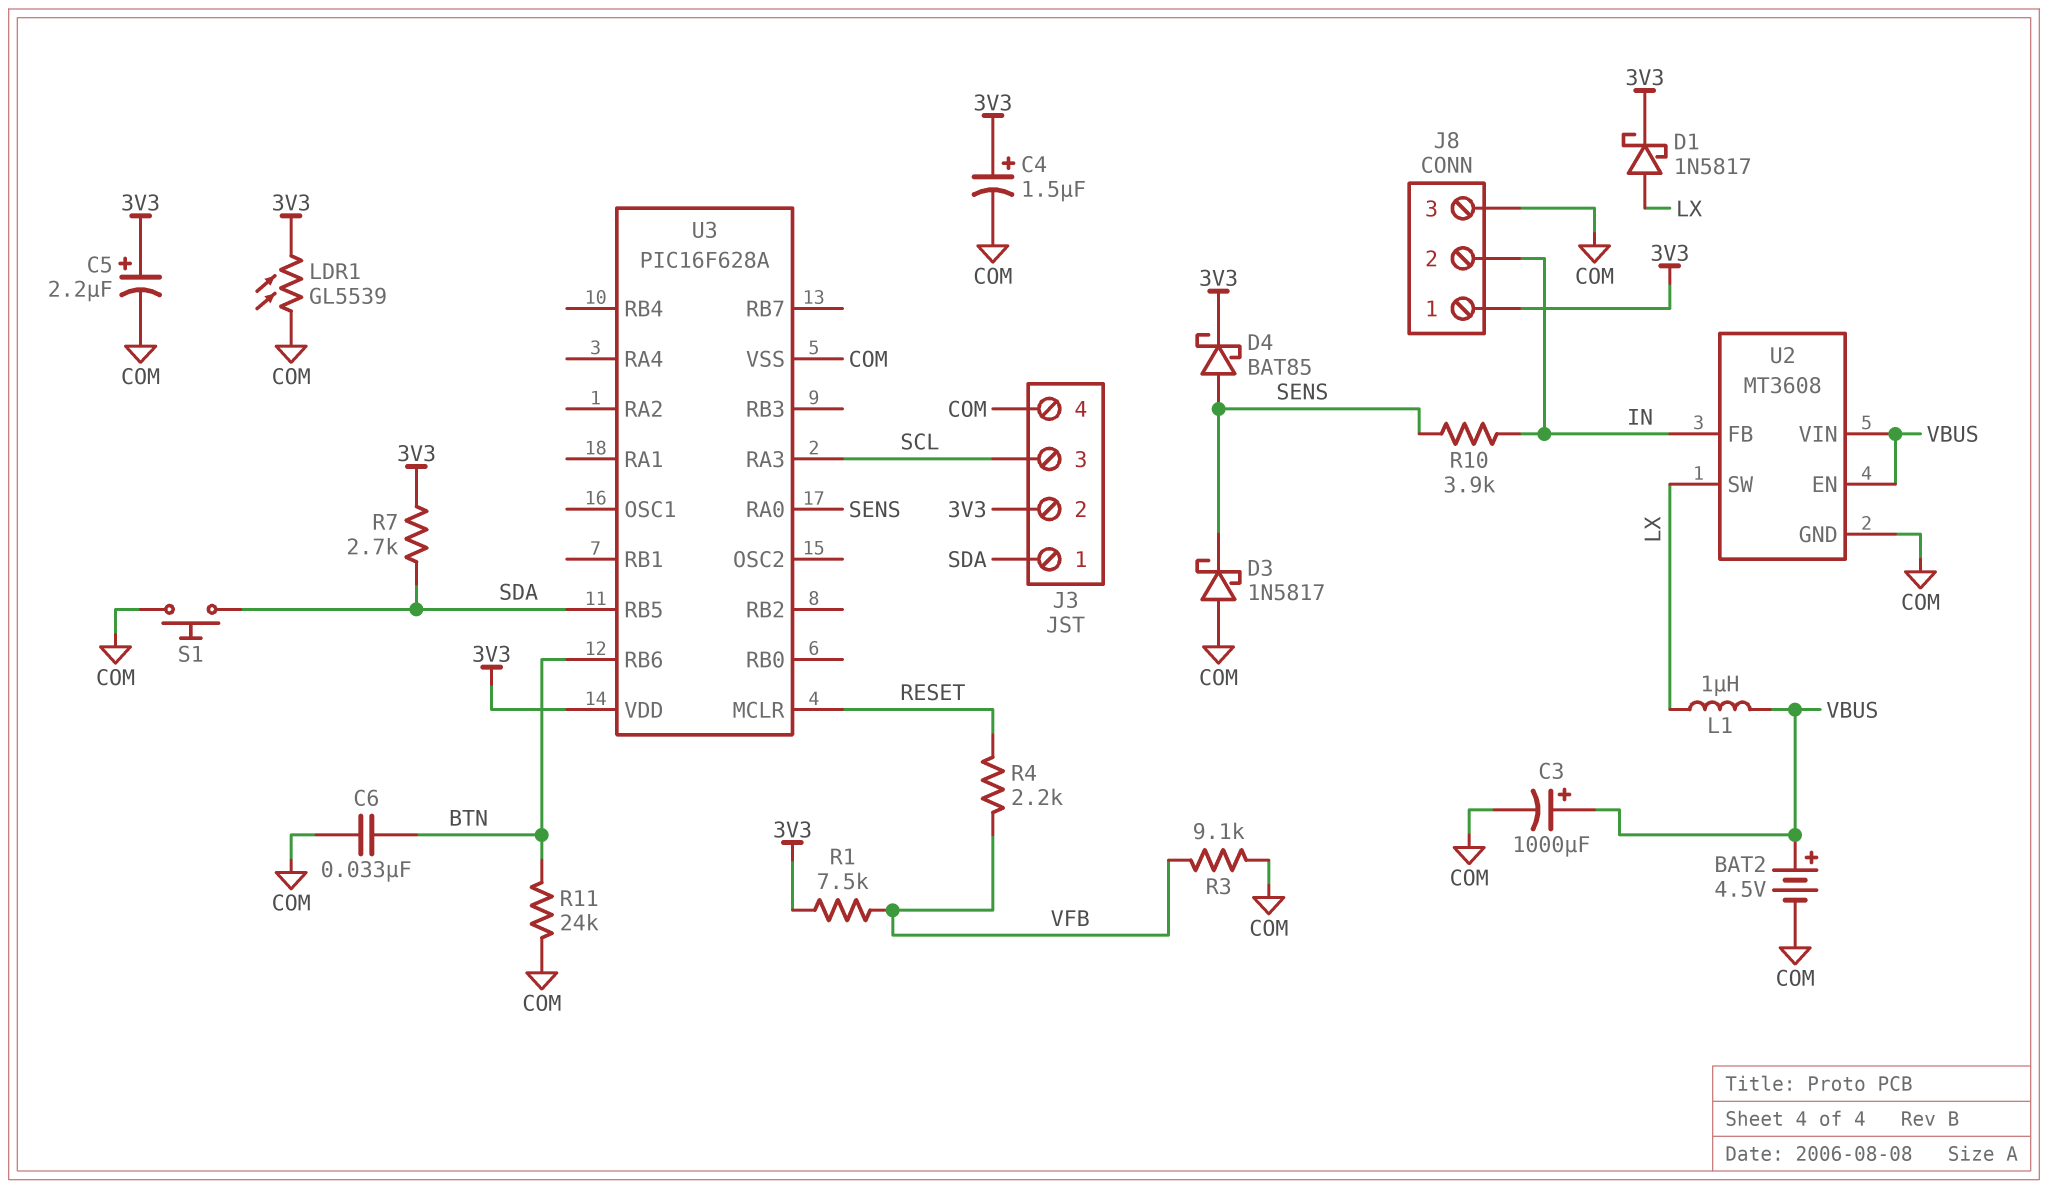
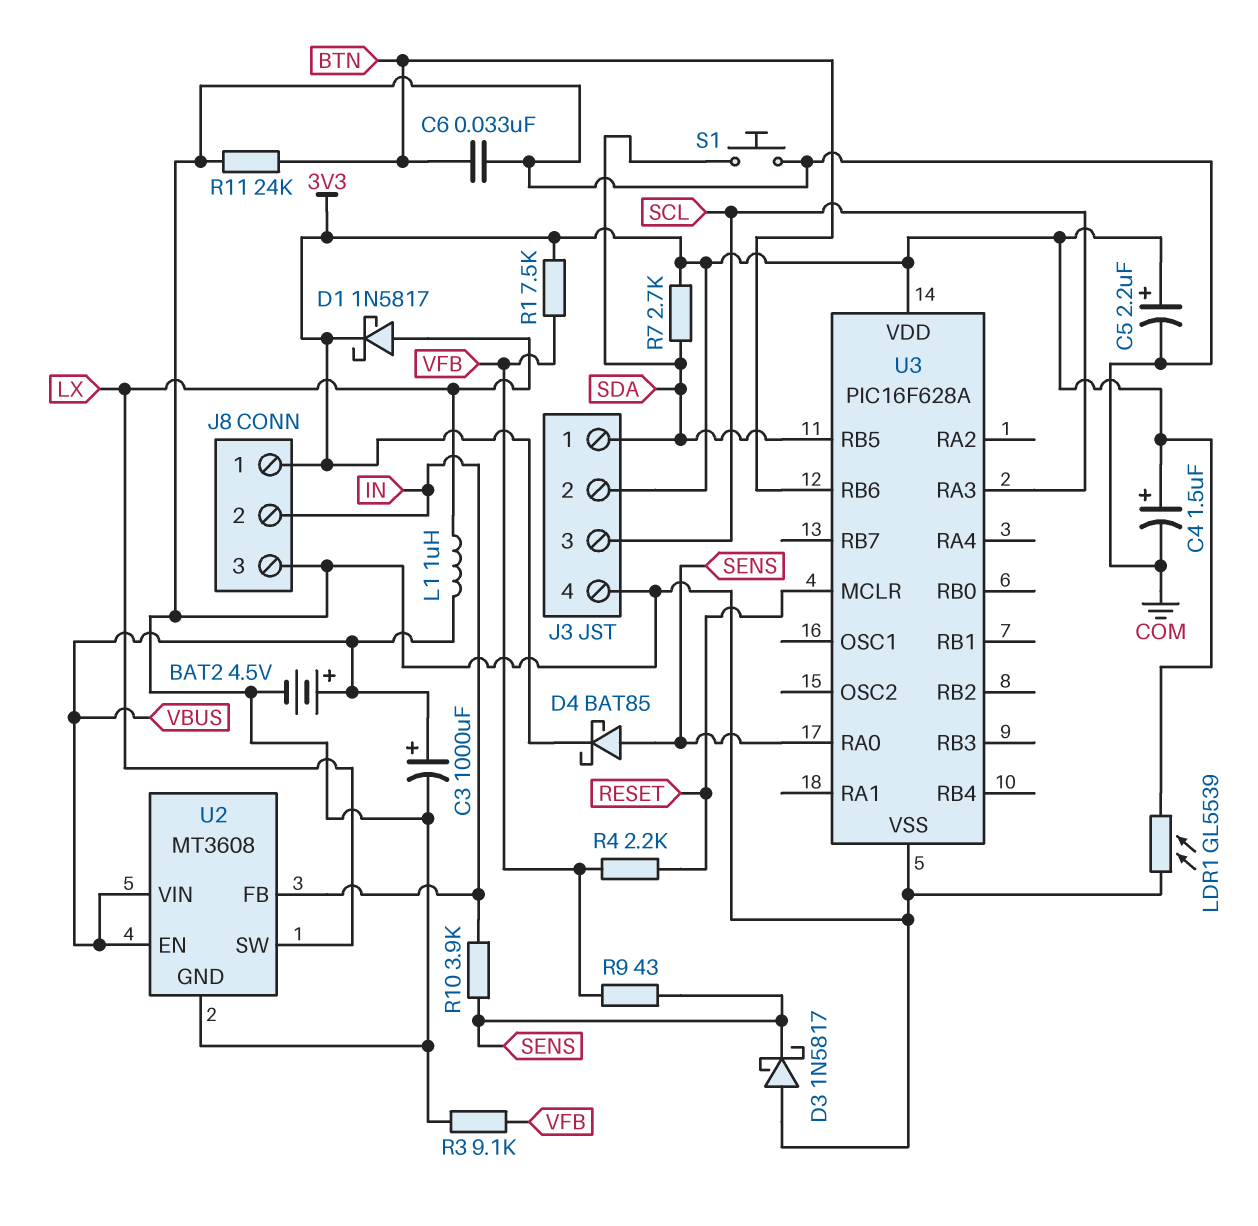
R9: none -> 43 (SENS, VFB)

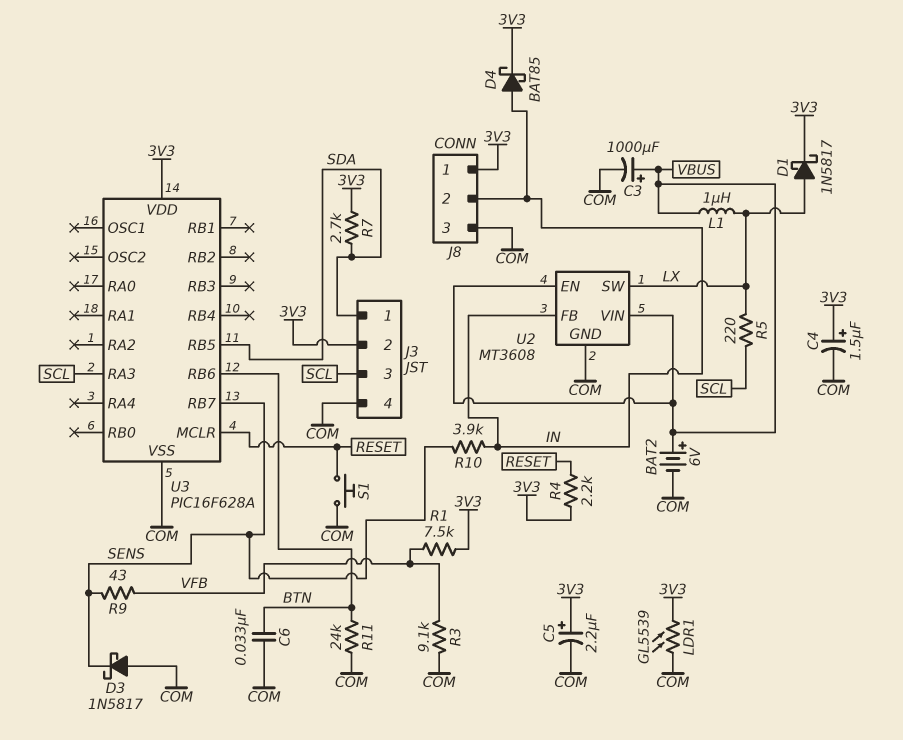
BAT2: 4.5V (plus VBUS, minus COM) -> 6V (plus VBUS, minus COM)
D4: schottky BAT85 (A SENS, K 3V3) -> schottky BAT85 (A IN, K 3V3)
R4: 2.2k (RESET, VFB) -> 2.2k (3V3, RESET)
R5: none -> 220 (LX, SCL)
S1: button (COM, SDA) -> button (COM, RESET)
U3 pin RA0: SENS -> none
U3 pin RB7: none -> SENS

